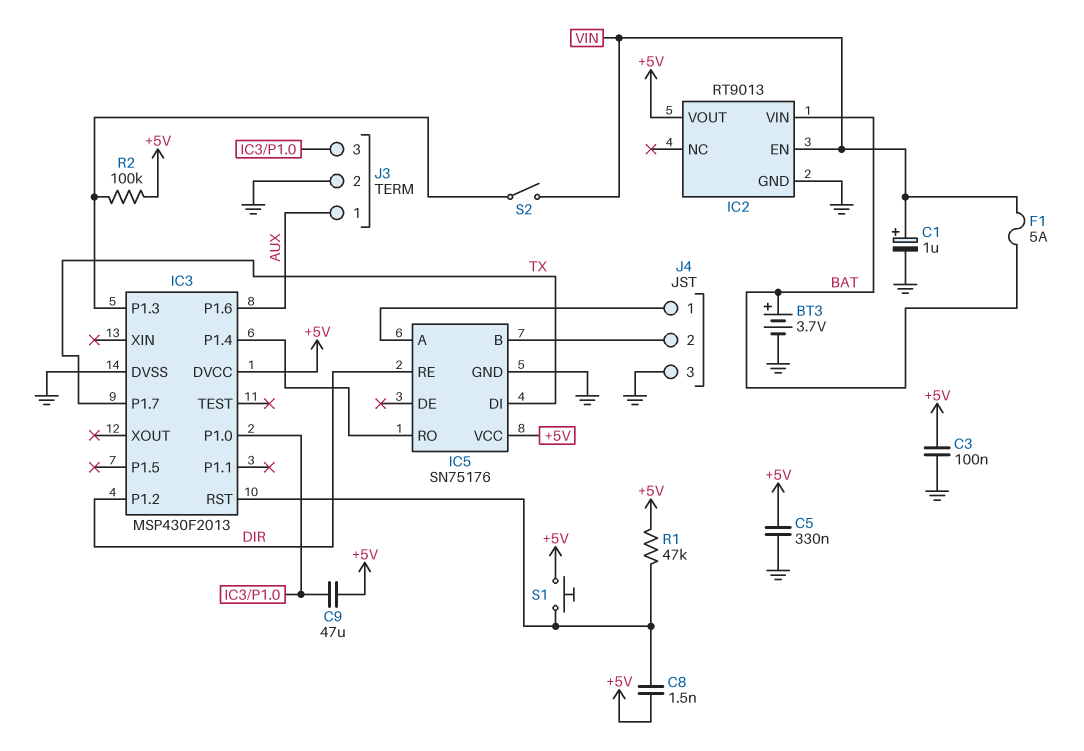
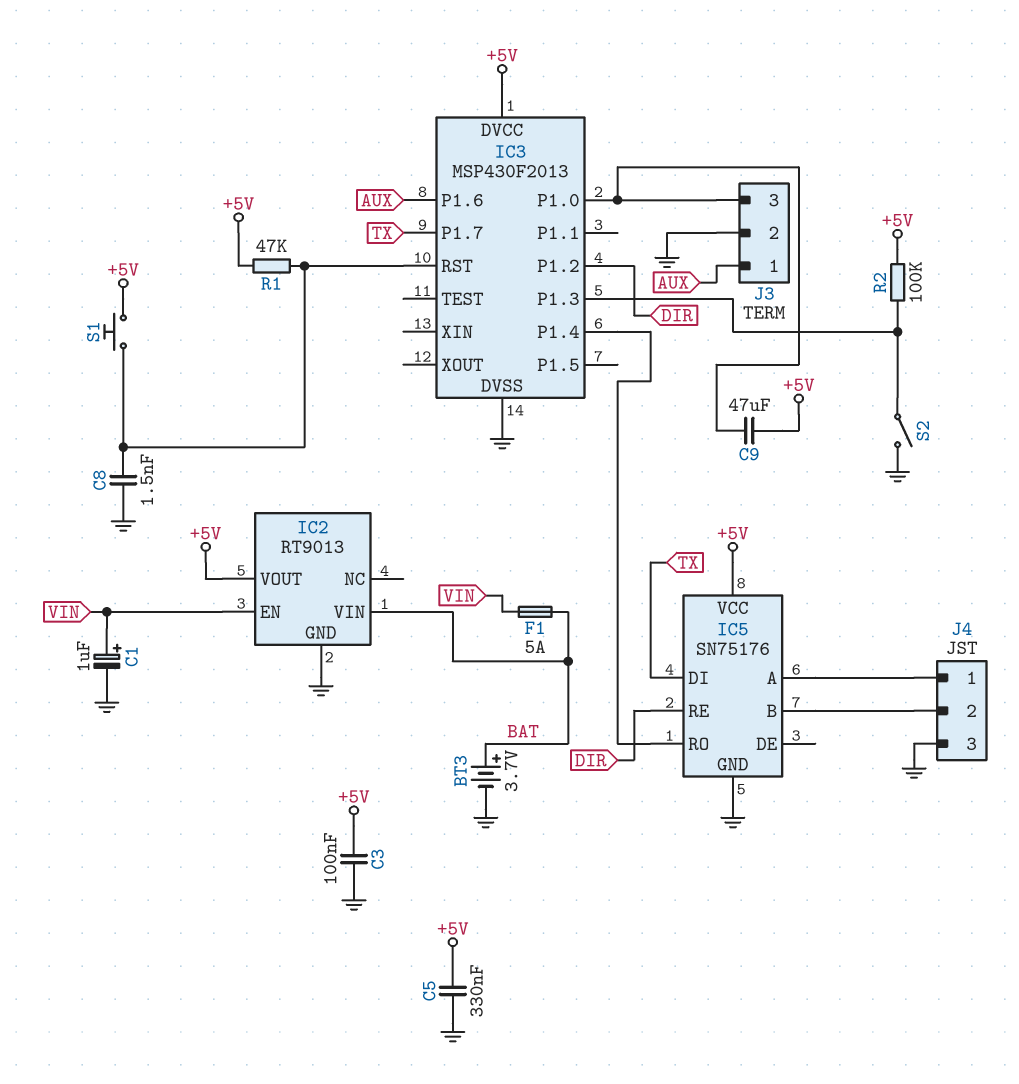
C8: 1.5nF (+5V, IC3/RST) -> 1.5nF (GND, IC3/RST)
S2: switch (IC3/P1.3, VIN) -> switch (GND, IC3/P1.3)

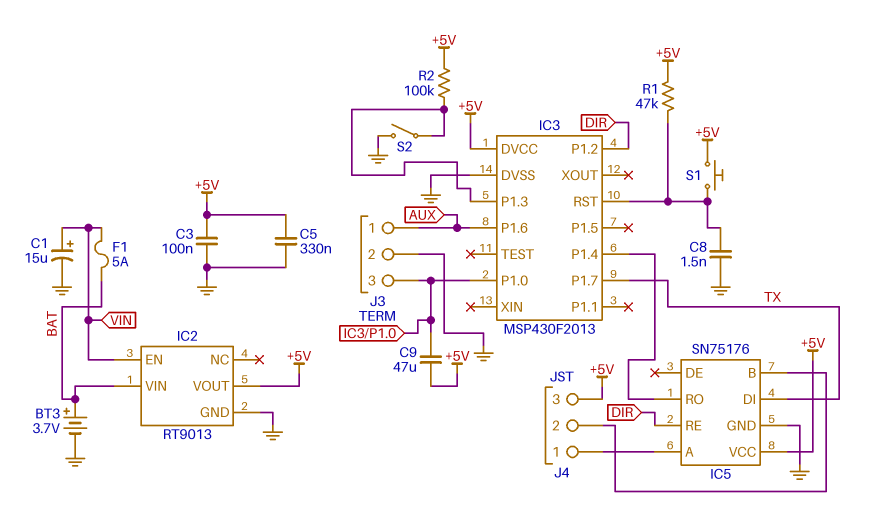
C1: 1uF (plus VIN, minus GND) -> 15uF (plus VIN, minus GND)
J4 pin 3: GND -> +5V

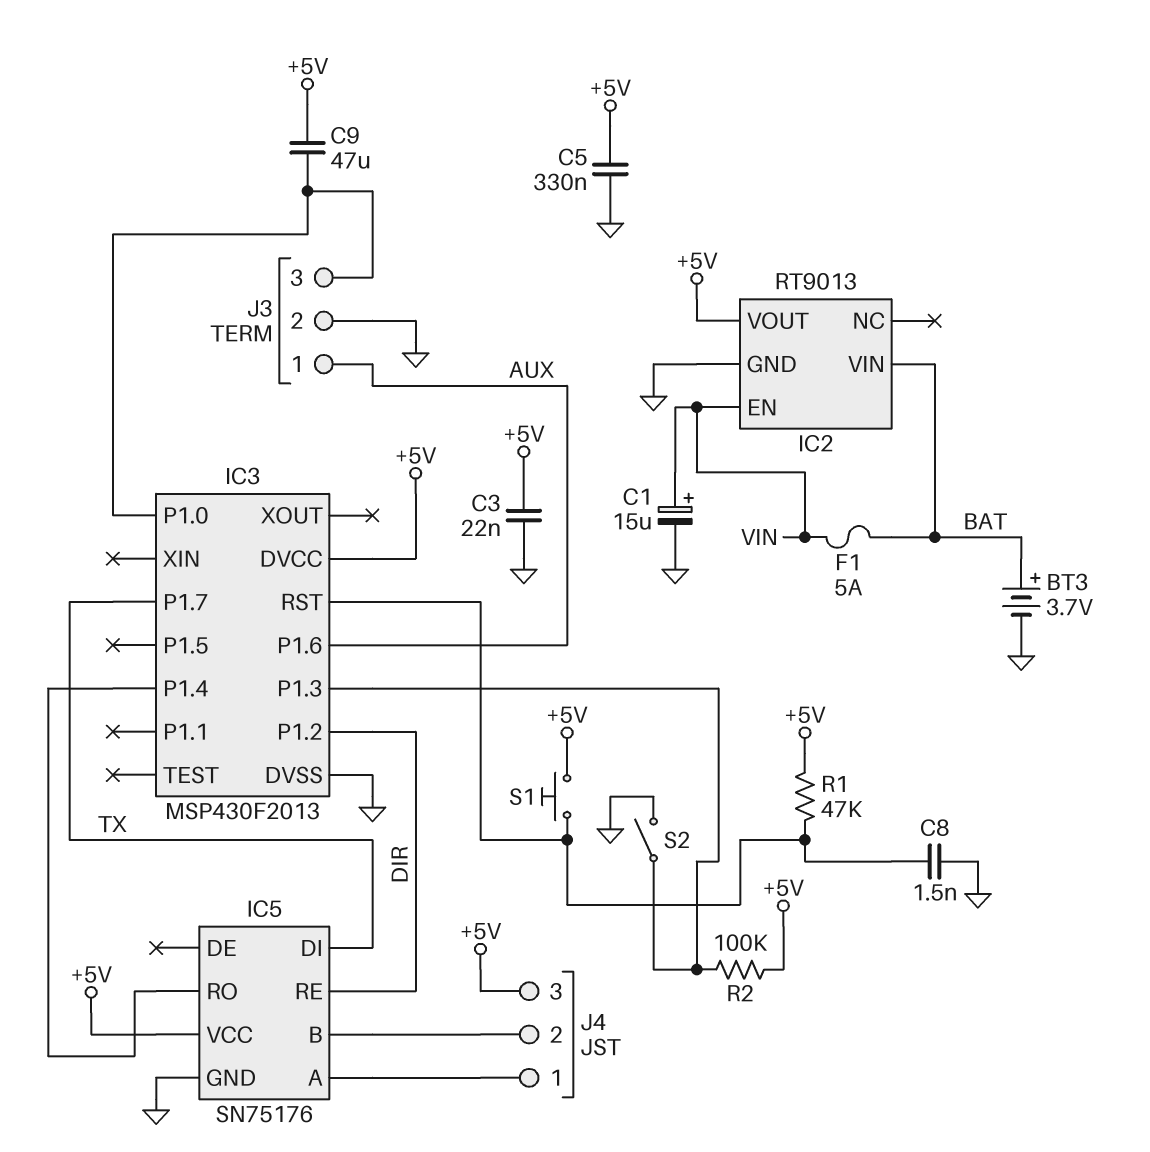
C3: 100nF (+5V, GND) -> 22nF (+5V, GND)

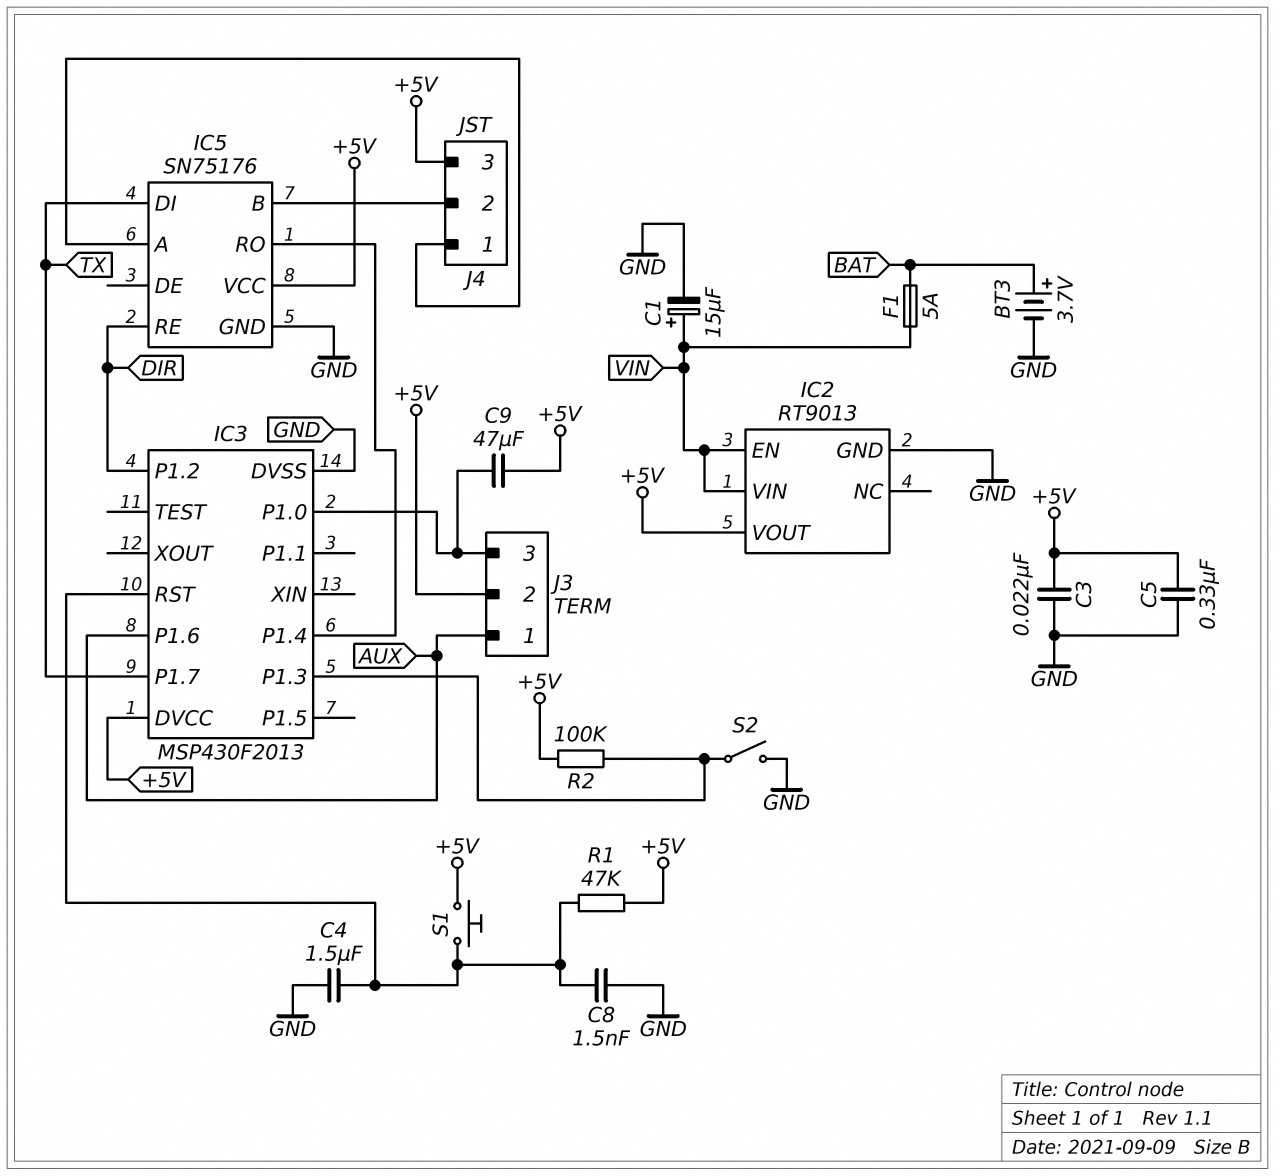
C4: none -> 1.5uF (GND, IC3/RST)
IC2 pin VIN: BAT -> VIN
J3 pin 2: GND -> +5V

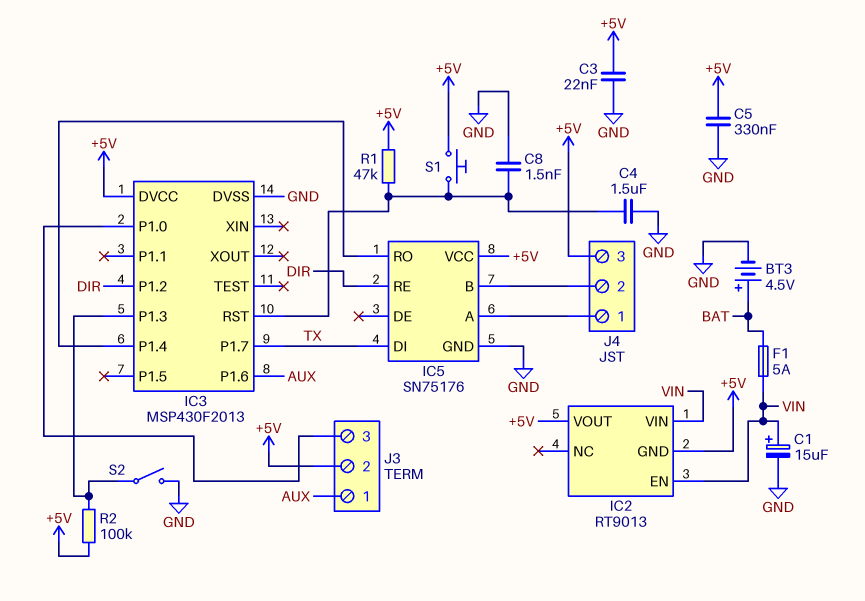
BT3: 3.7V (plus BAT, minus GND) -> 4.5V (plus BAT, minus GND)
C9: 47uF (+5V, IC3/P1.0) -> none
IC2 pin GND: GND -> +5V

